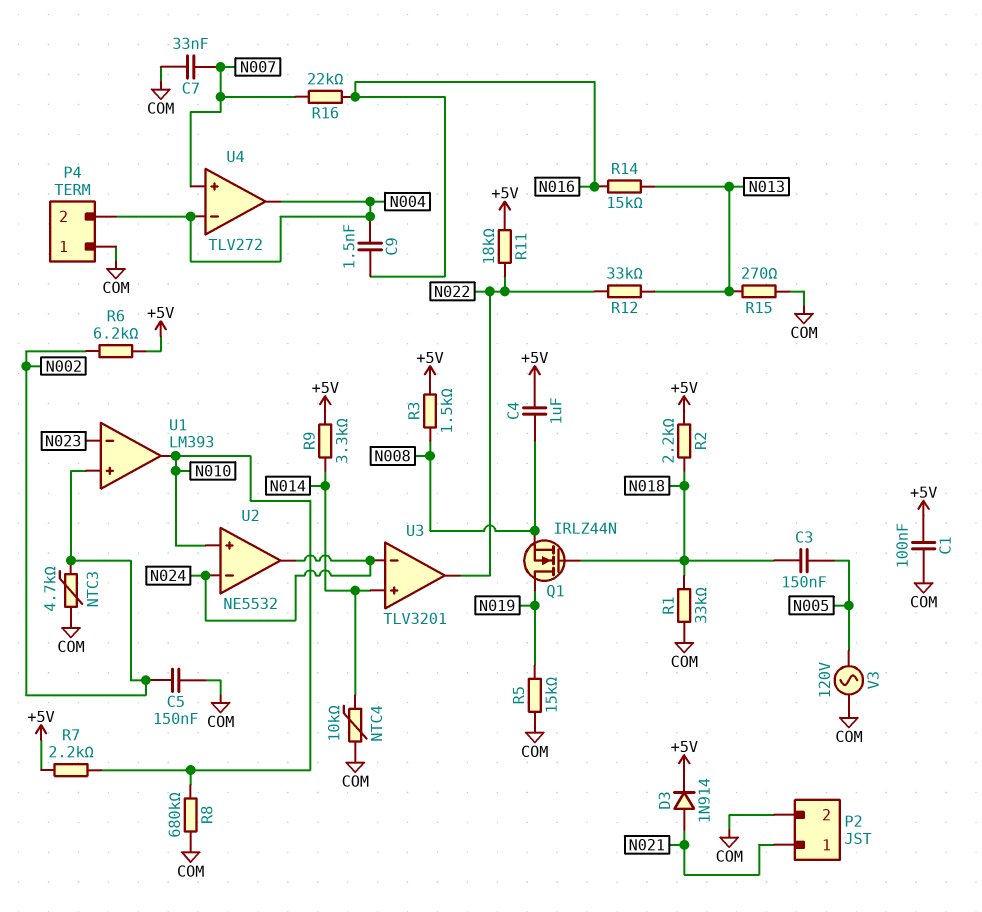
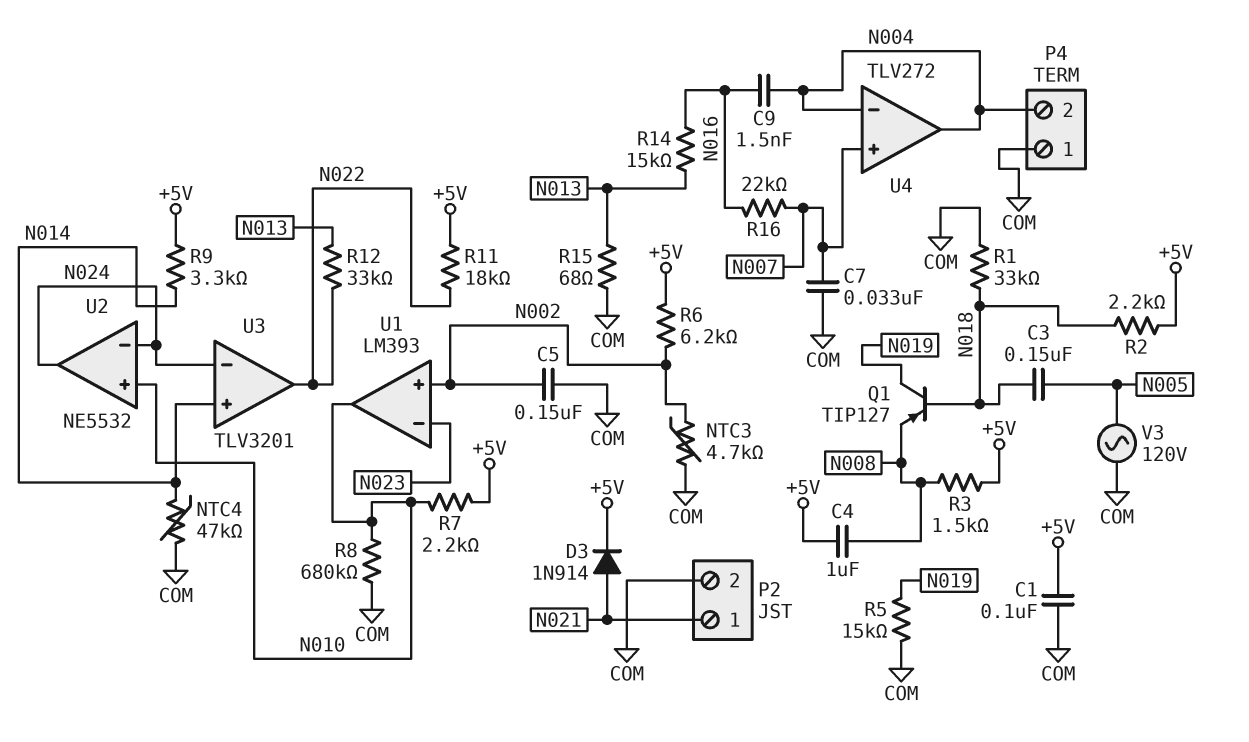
NTC4: 10k (COM, N014) -> 47k (COM, N014)
Q1: NMOS IRLZ44N (G N018, D N019, S N008) -> PNP TIP127 (B N018, C N019, E N008)
R15: 270 (COM, N013) -> 68 (COM, N013)

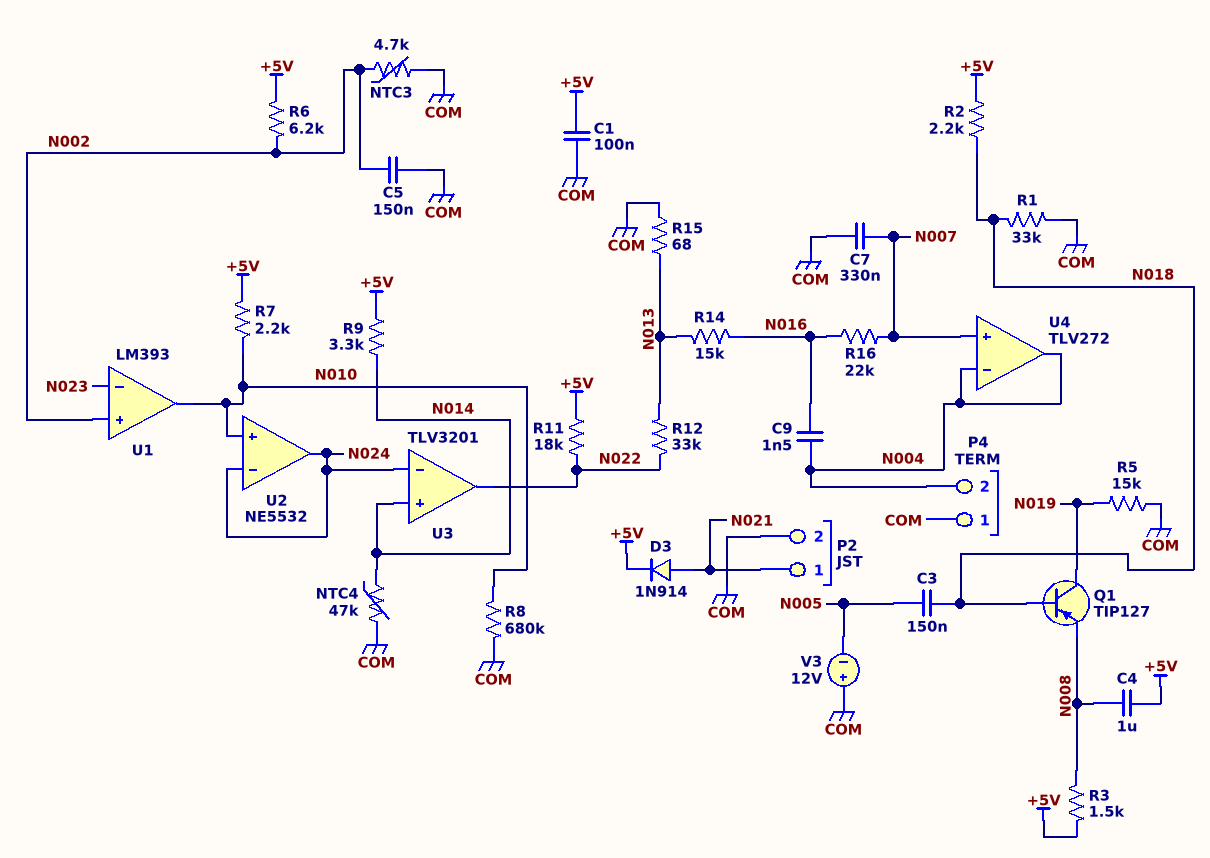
C7: 33nF (COM, N007) -> 330nF (COM, N007)
V3: AC 120V (COM, N005) -> 12V (plus COM, minus N005)

